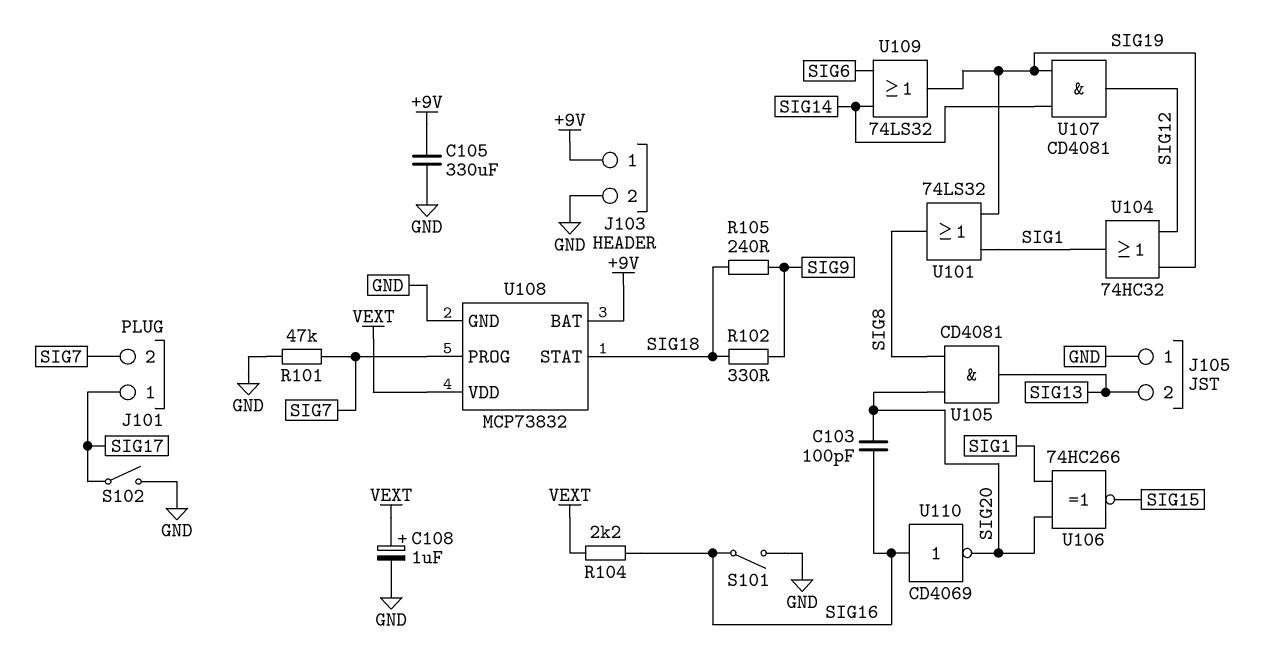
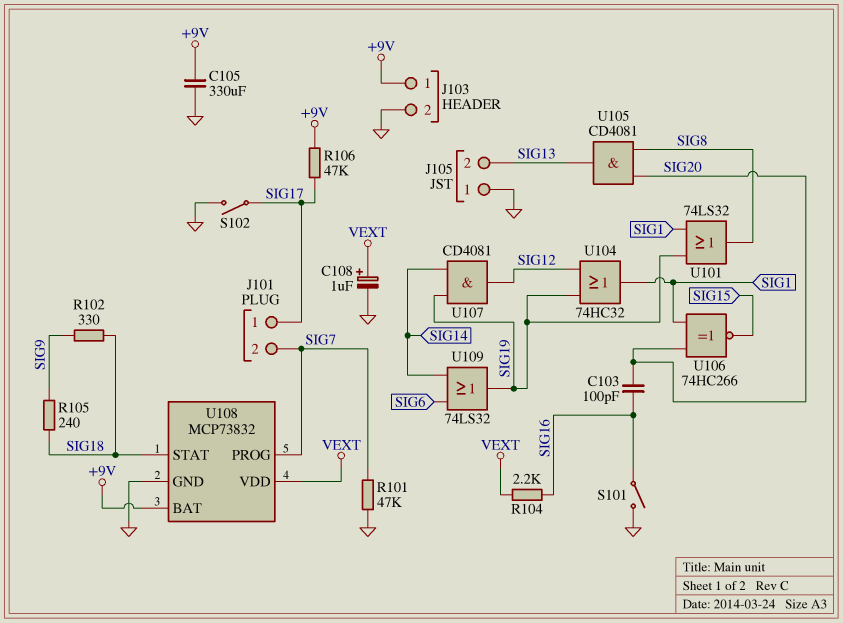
R106: none -> 47k (+9V, SIG17)
U110: NOT CD4069 (in SIG16, out SIG20) -> none

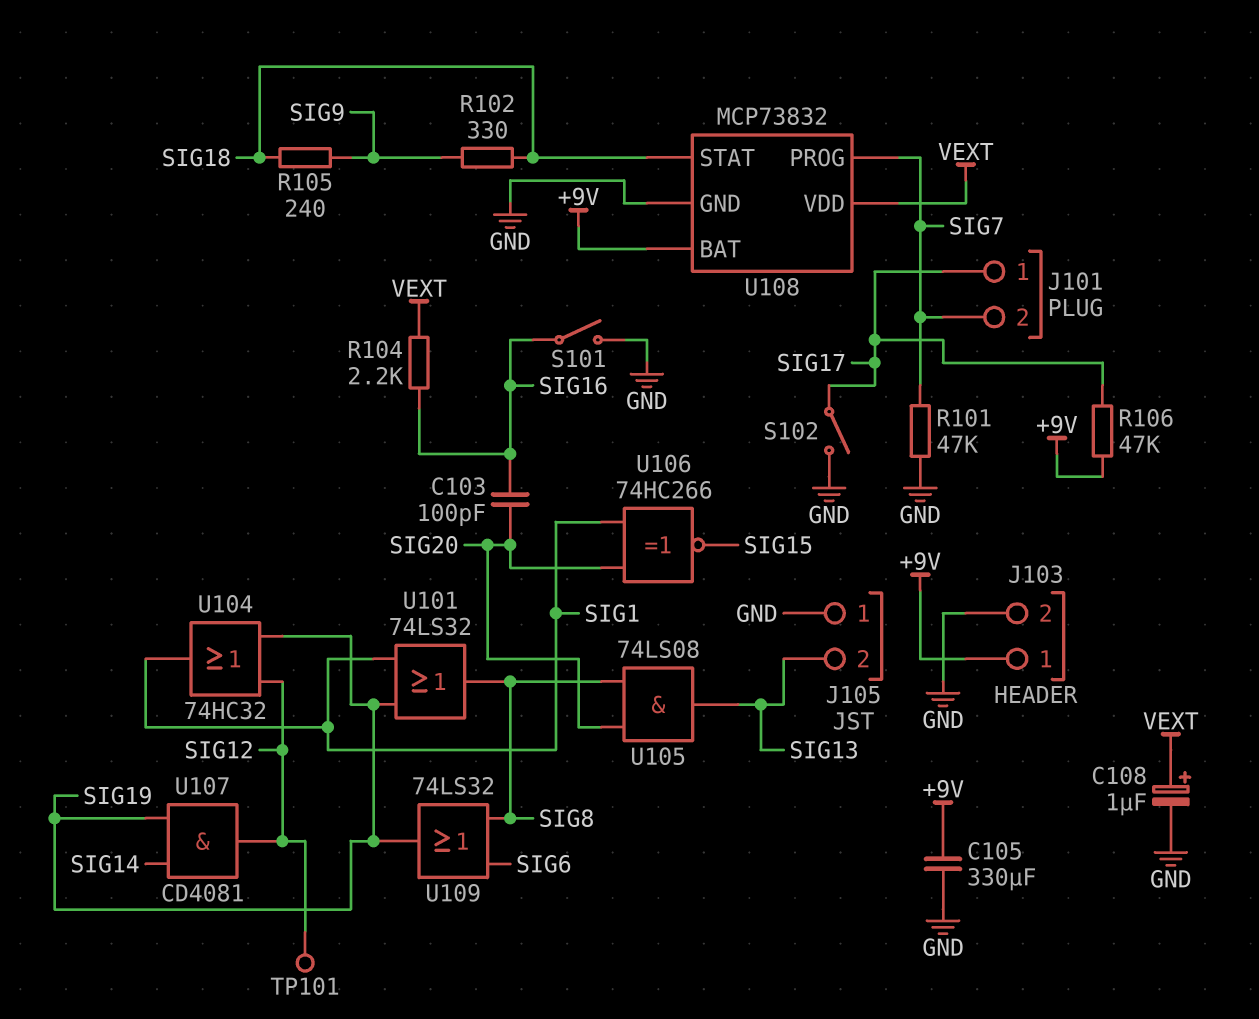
TP101: none -> test point (SIG12)
U105: AND CD4081 (in SIG8, in SIG20, out SIG13) -> AND 74LS08 (in SIG8, in SIG20, out SIG13)
U109: OR 74LS32 (in SIG6, in SIG14, out SIG19) -> OR 74LS32 (in SIG6, in SIG8, out SIG19)

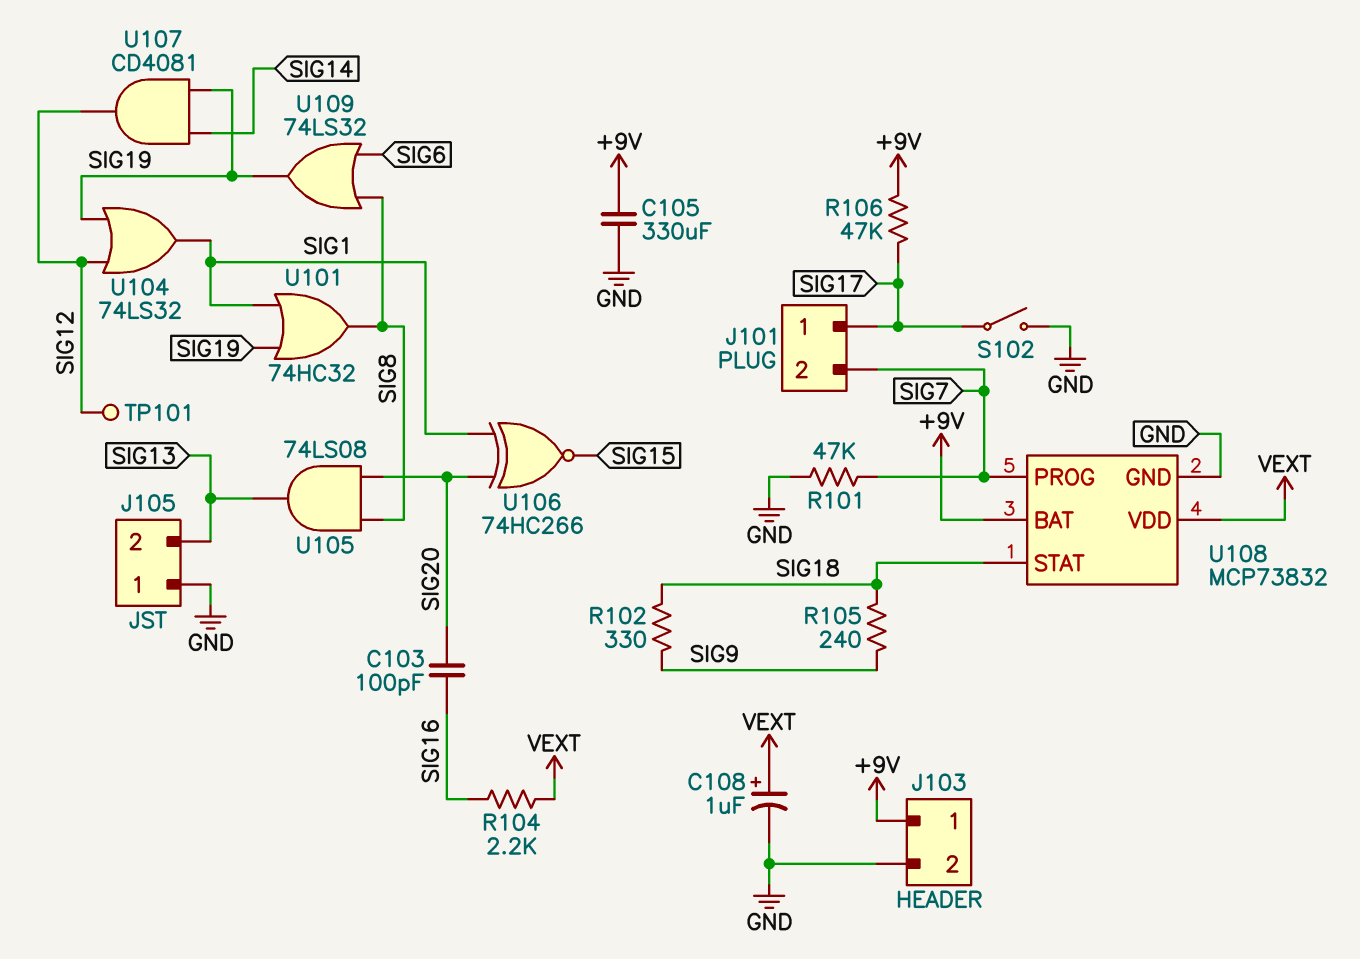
S101: switch (GND, SIG16) -> none
U101: OR 74LS32 (in SIG1, in SIG19, out SIG8) -> OR 74HC32 (in SIG1, in SIG19, out SIG8)
U104: OR 74HC32 (in SIG12, in SIG19, out SIG1) -> OR 74LS32 (in SIG12, in SIG19, out SIG1)

